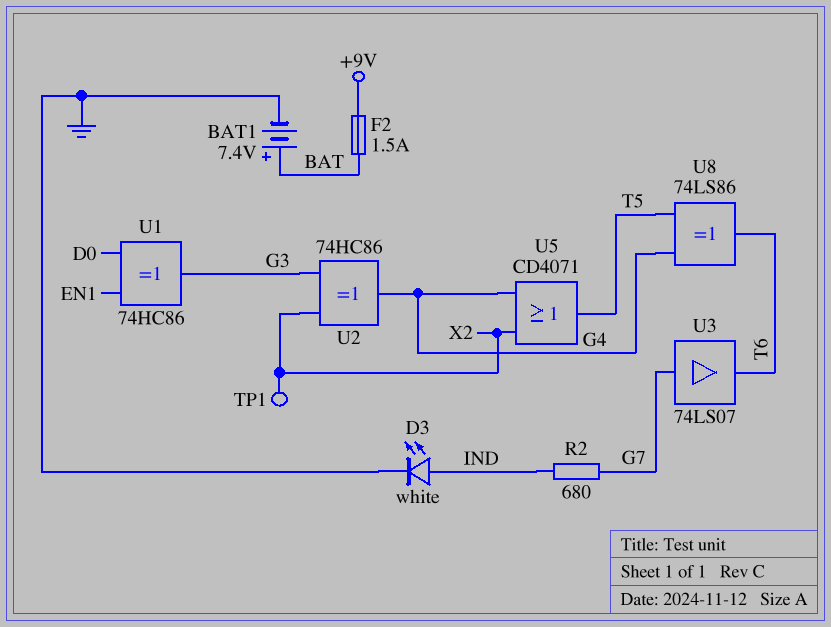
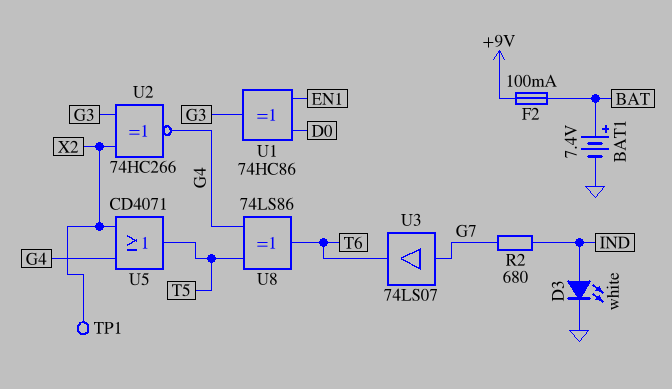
F2: 1.5A (+9V, BAT) -> 100mA (+9V, BAT)
U2: XOR 74HC86 (in G3, in X2, out G4) -> XNOR 74HC266 (in G3, in X2, out G4)

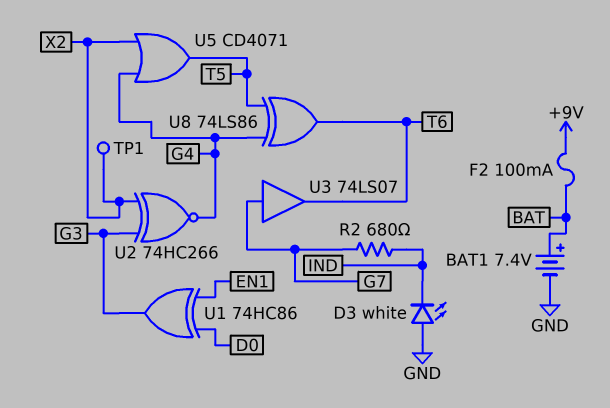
D3: LED white (A IND, K GND) -> LED white (A GND, K IND)

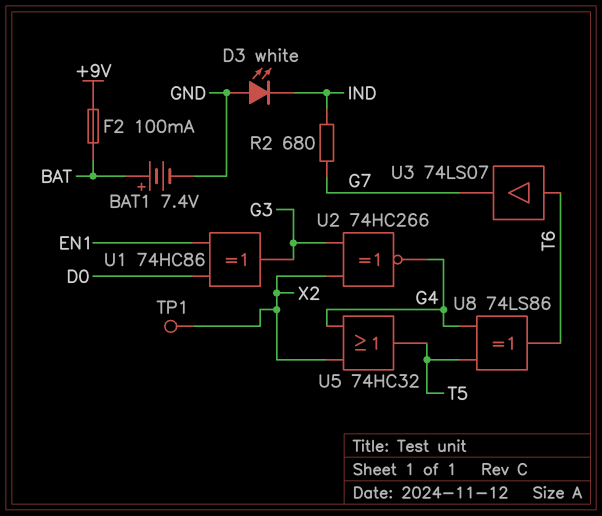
U3: buffer 74LS07 (in G7, out T6) -> buffer 74LS07 (in T6, out G7)
U5: OR CD4071 (in G4, in X2, out T5) -> OR 74HC32 (in G4, in X2, out T5)

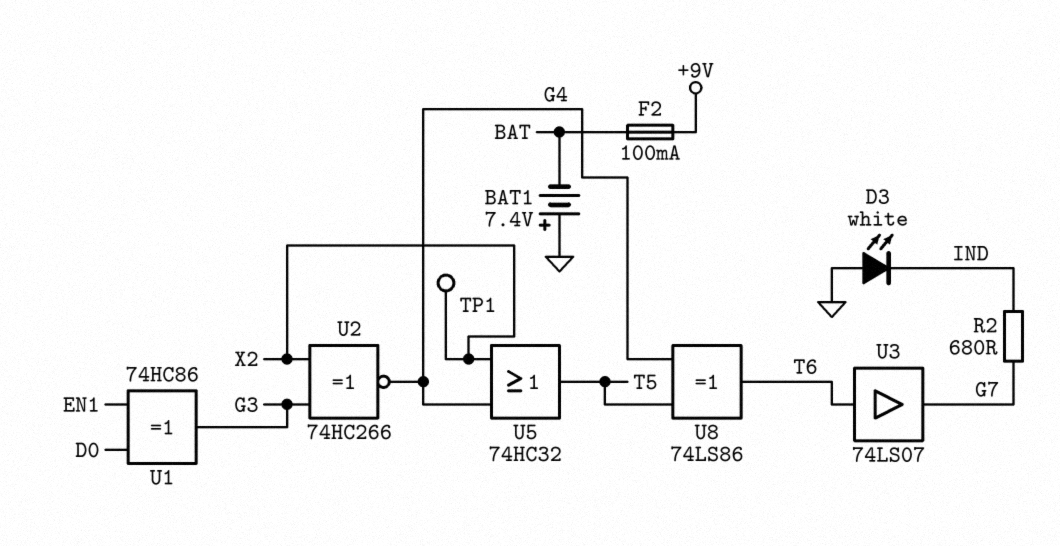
BAT1: 7.4V (plus BAT, minus GND) -> 7.4V (plus GND, minus BAT)

